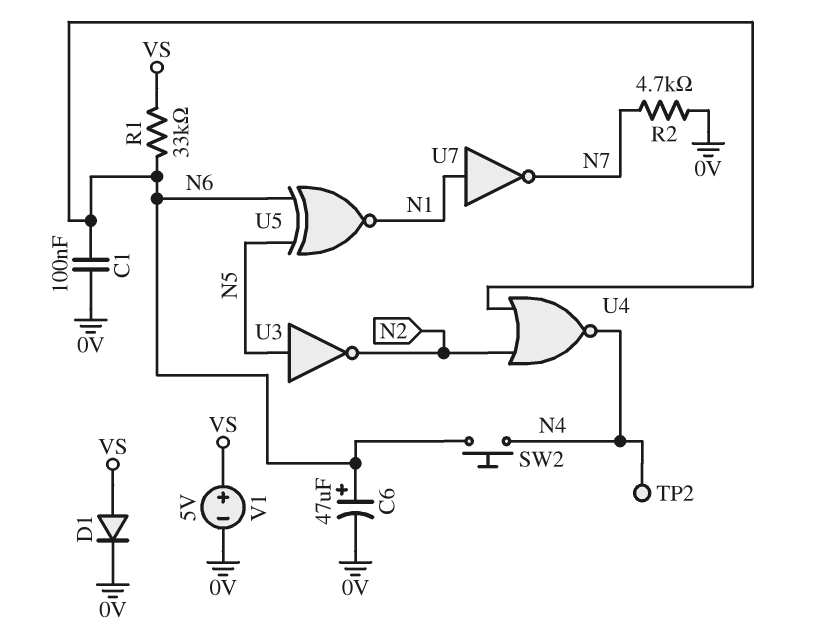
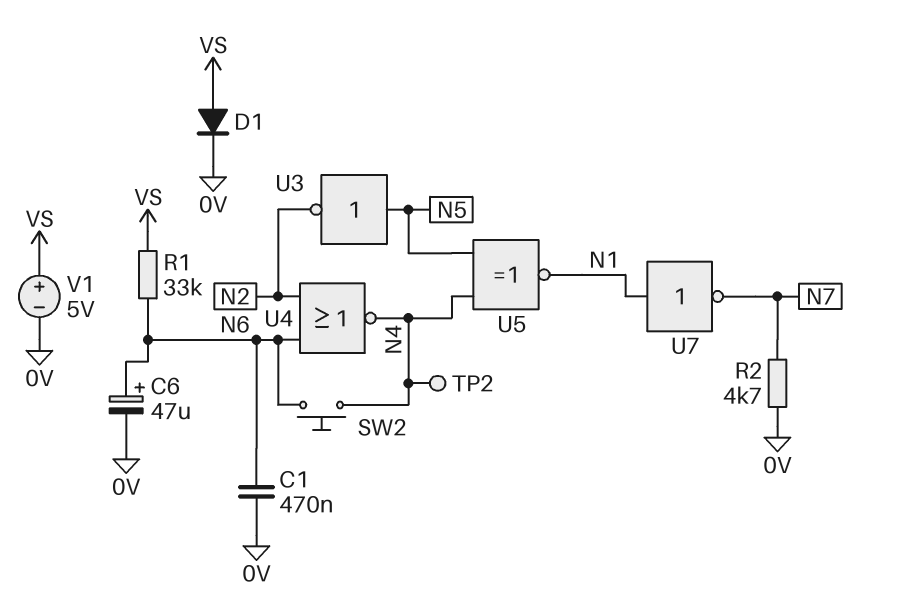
C1: 100nF (0V, N6) -> 470nF (0V, N6)
U5: XNOR (in N5, in N6, out N1) -> XNOR (in N4, in N5, out N1)

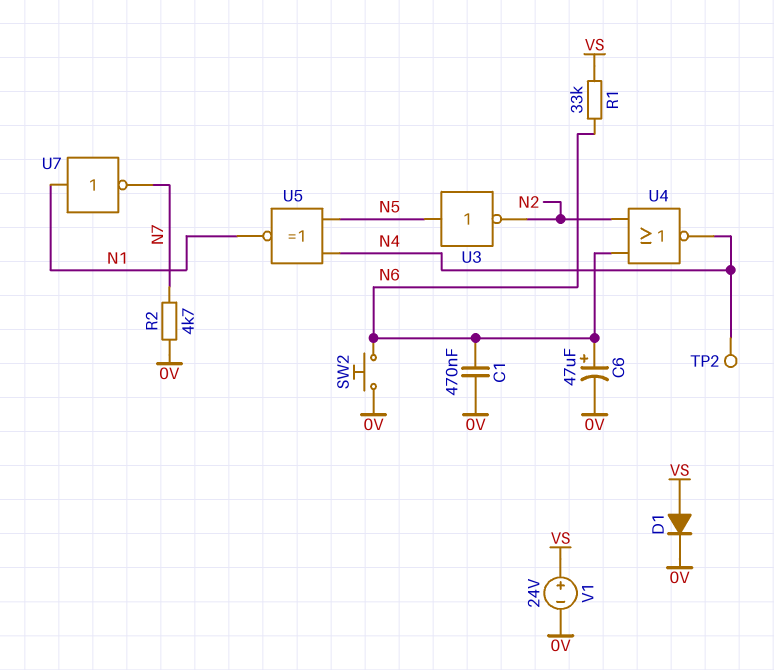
SW2: button (N4, N6) -> button (0V, N6)
V1: 5V (plus VS, minus 0V) -> 24V (plus VS, minus 0V)

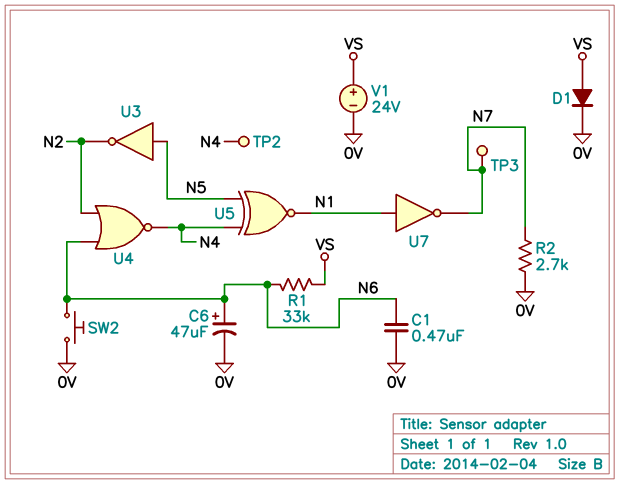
R2: 4.7k (0V, N7) -> 2.7k (0V, N7)
TP3: none -> test point (N7)

